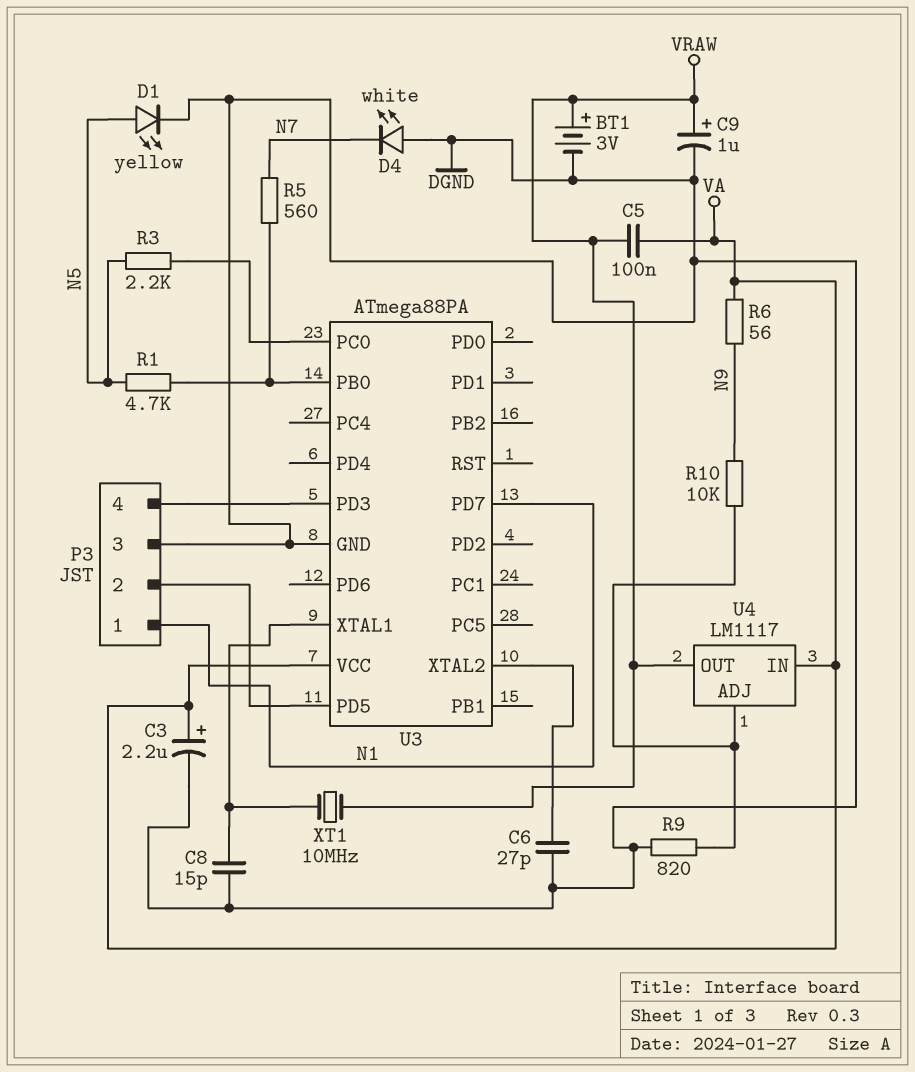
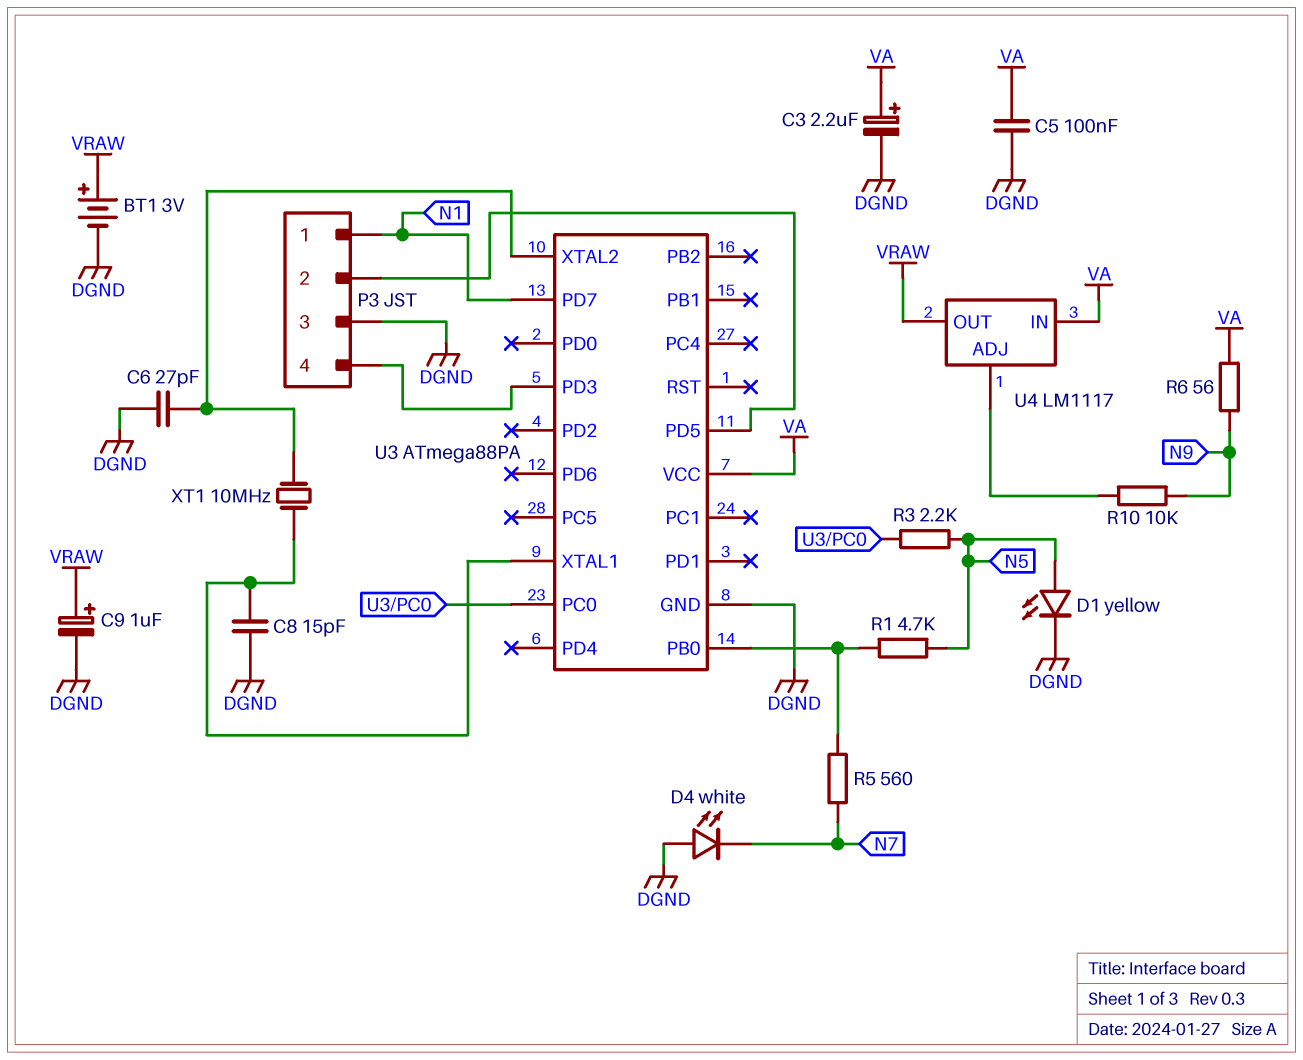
C5: 100nF (VA, VRAW) -> 100nF (DGND, VA)
R9: 820 (DGND, U4/ADJ) -> none
XT1: 10MHz (U3/XTAL1, VRAW) -> 10MHz (U3/XTAL1, U3/XTAL2)

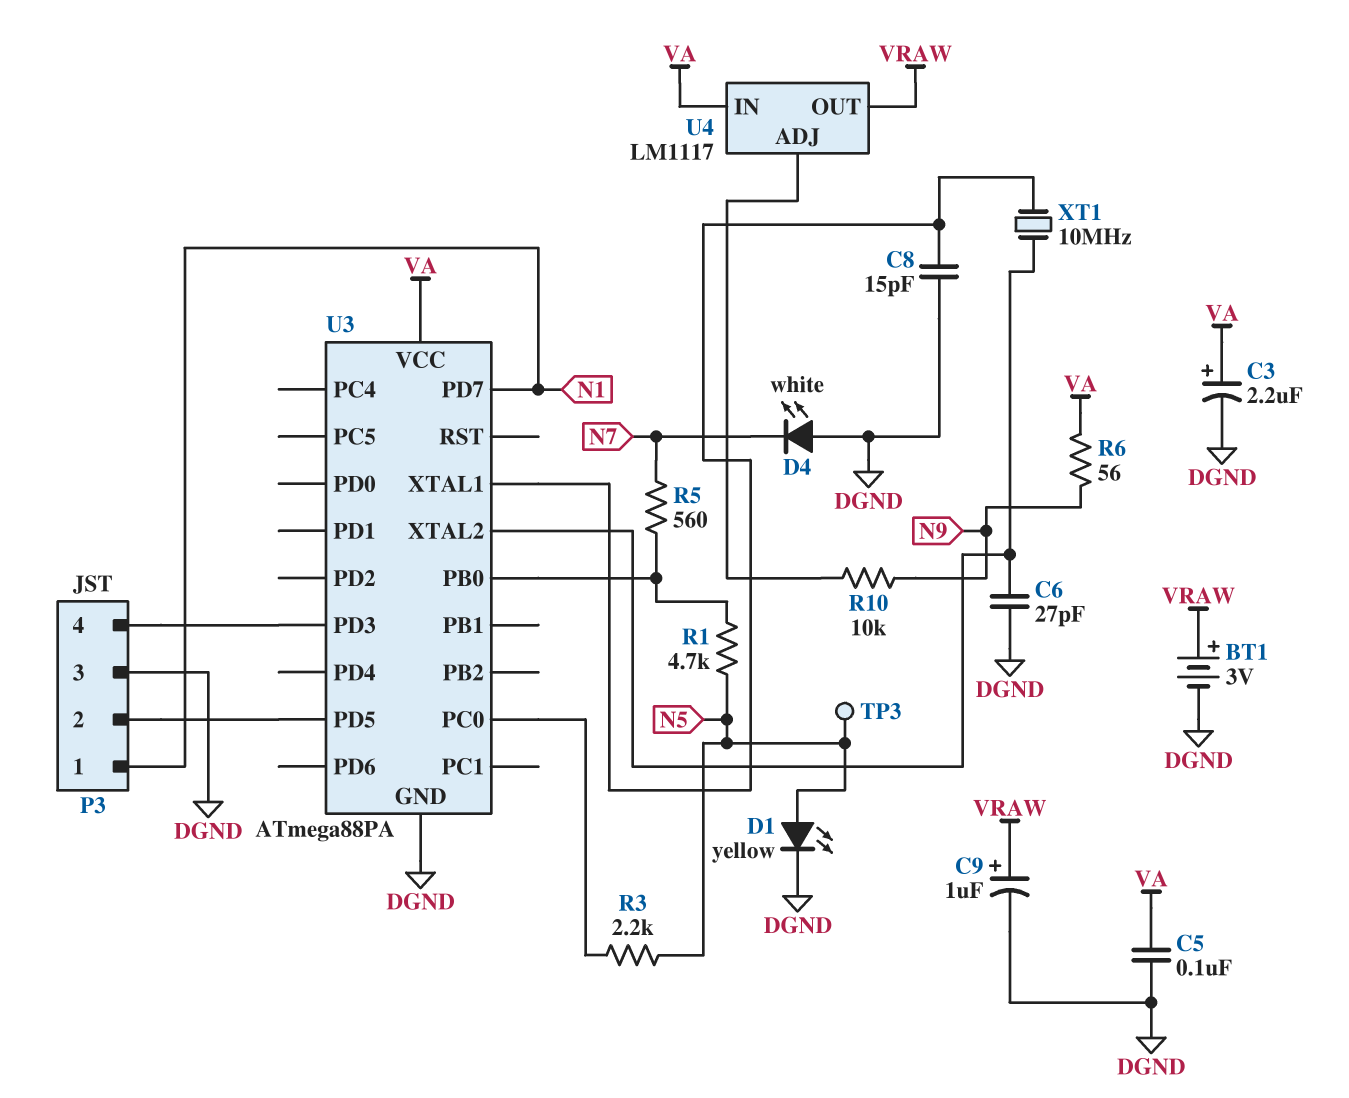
TP3: none -> test point (N5)

